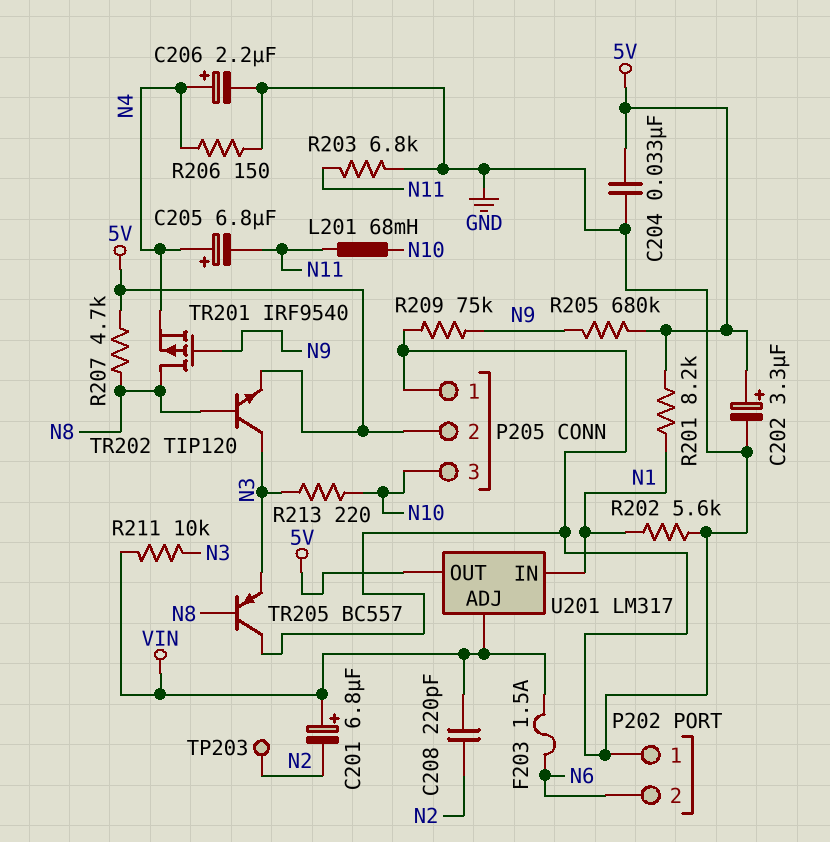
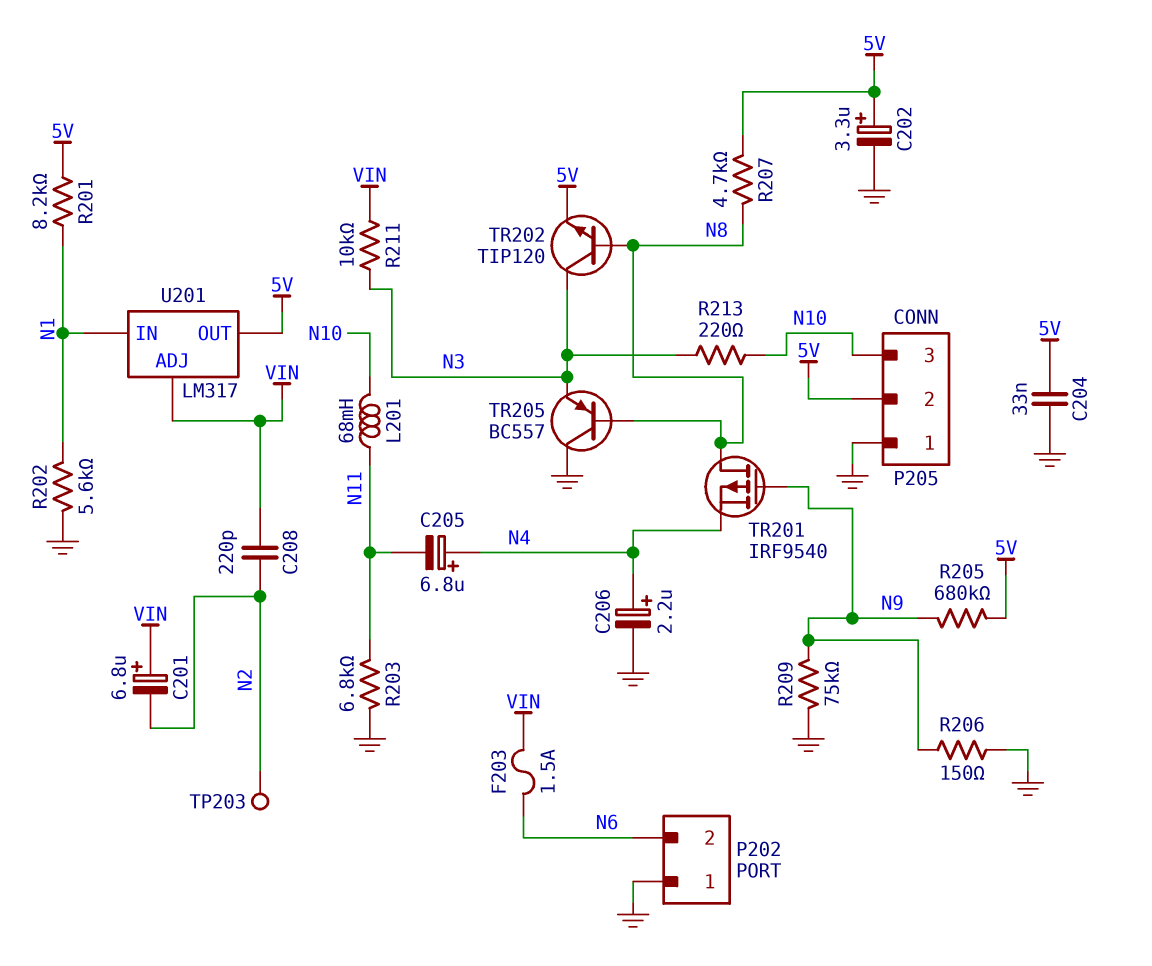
R206: 150 (GND, N4) -> 150 (GND, N9)

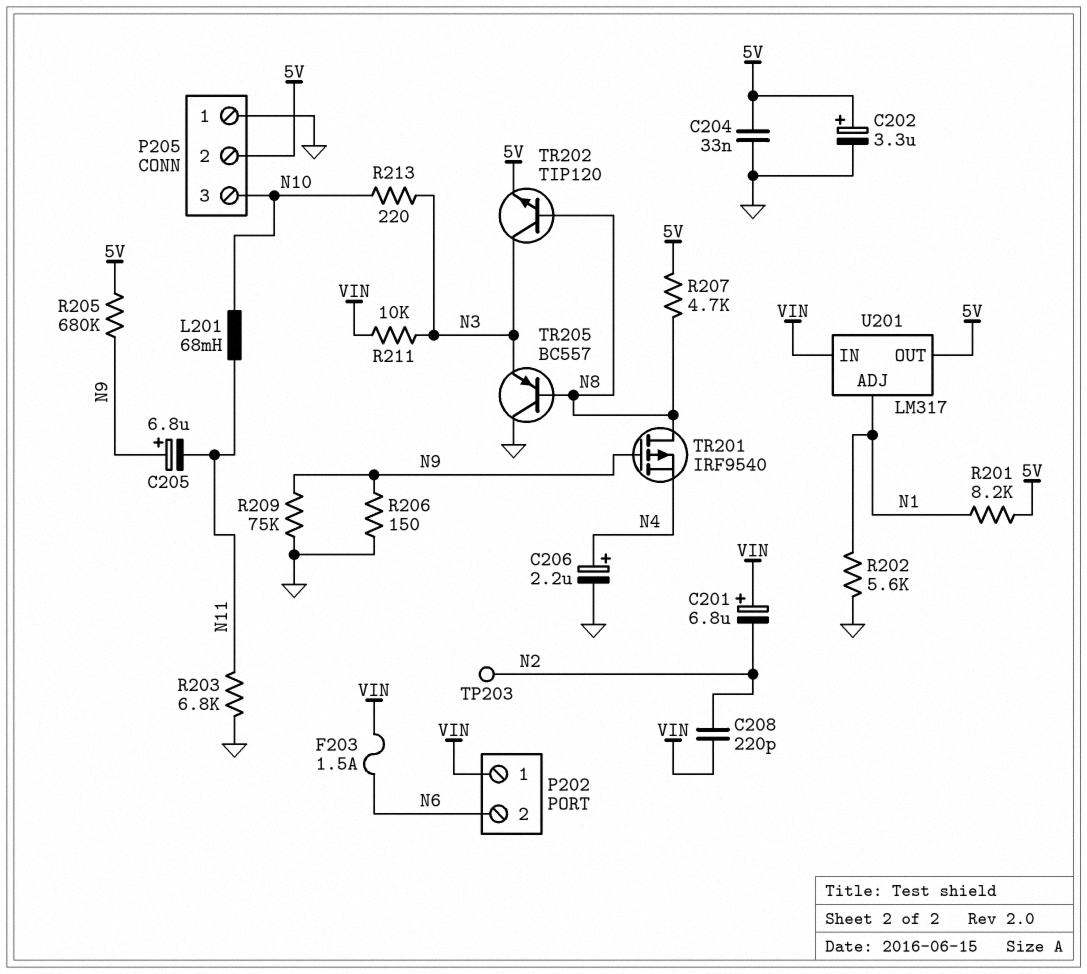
C205: 6.8uF (plus N4, minus N11) -> 6.8uF (plus N9, minus N11)
P202 pin 1: GND -> VIN
U201 pin ADJ: VIN -> N1
U201 pin IN: N1 -> VIN

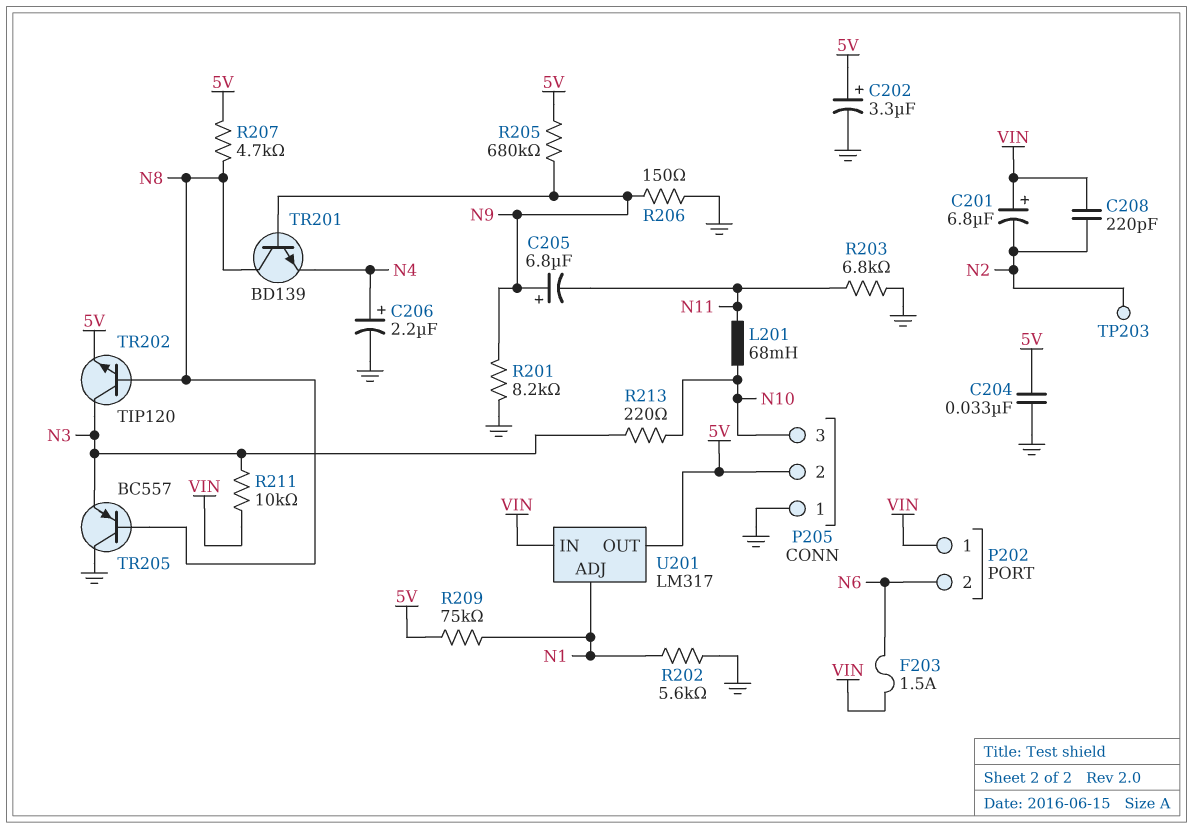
R201: 8.2k (5V, N1) -> 8.2k (GND, N9)
R209: 75k (GND, N9) -> 75k (5V, N1)
TR201: PMOS IRF9540 (G N9, D N8, S N4) -> NPN BD139 (B N9, C N8, E N4)

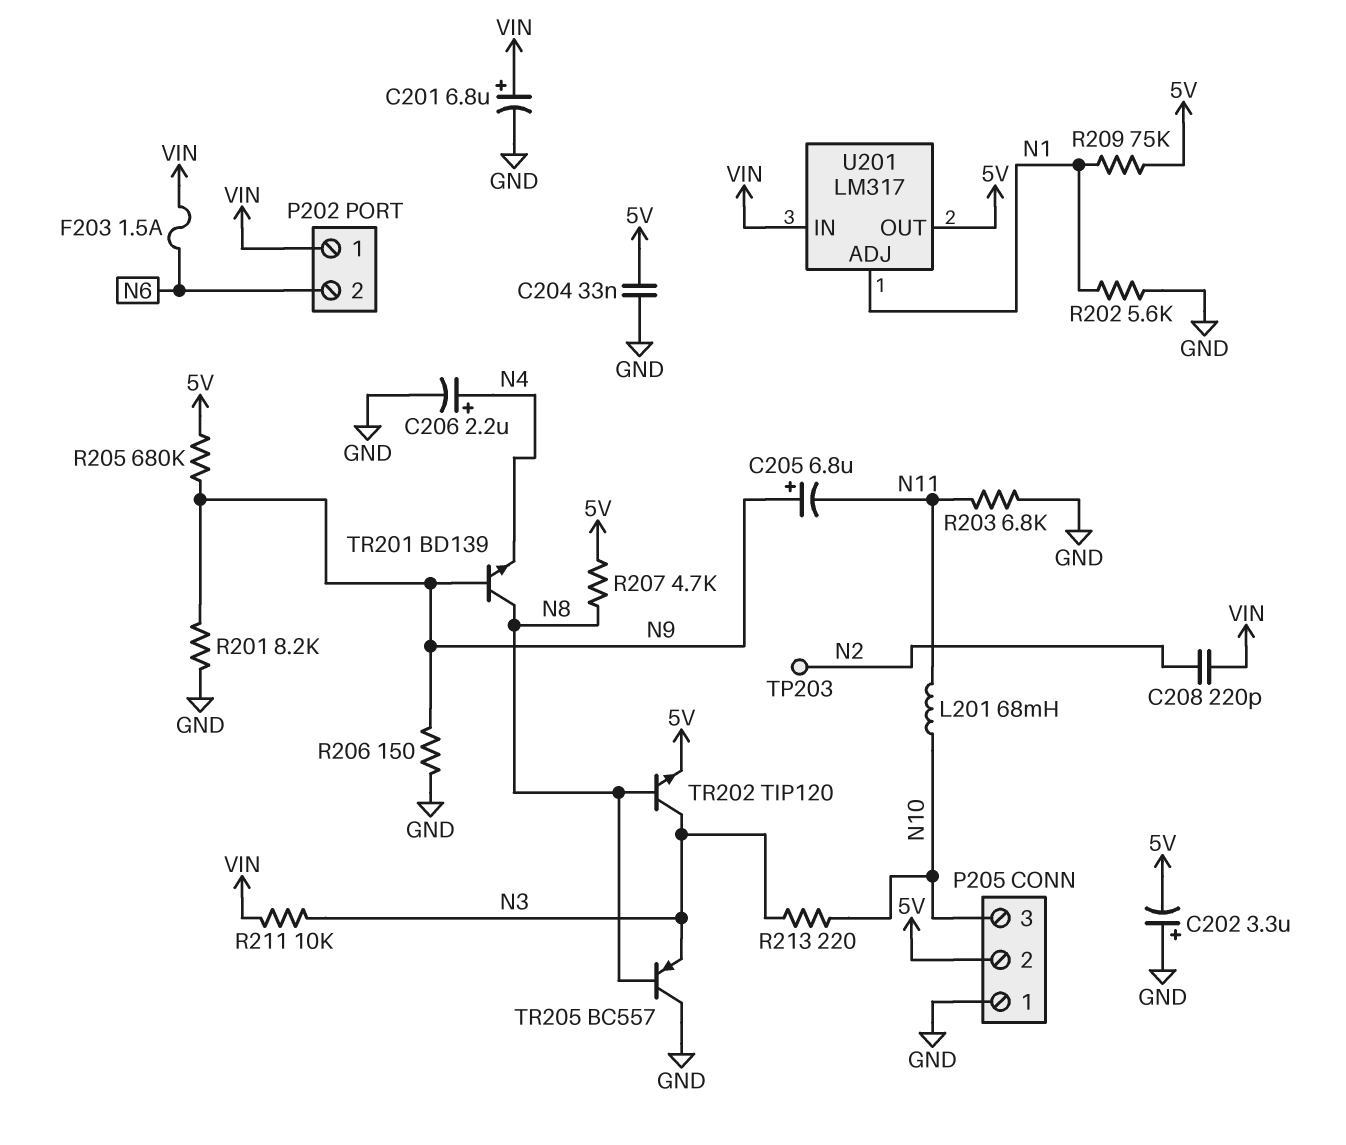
C201: 6.8uF (plus VIN, minus N2) -> 6.8uF (plus VIN, minus GND)
C202: 3.3uF (plus 5V, minus GND) -> 3.3uF (plus GND, minus 5V)

